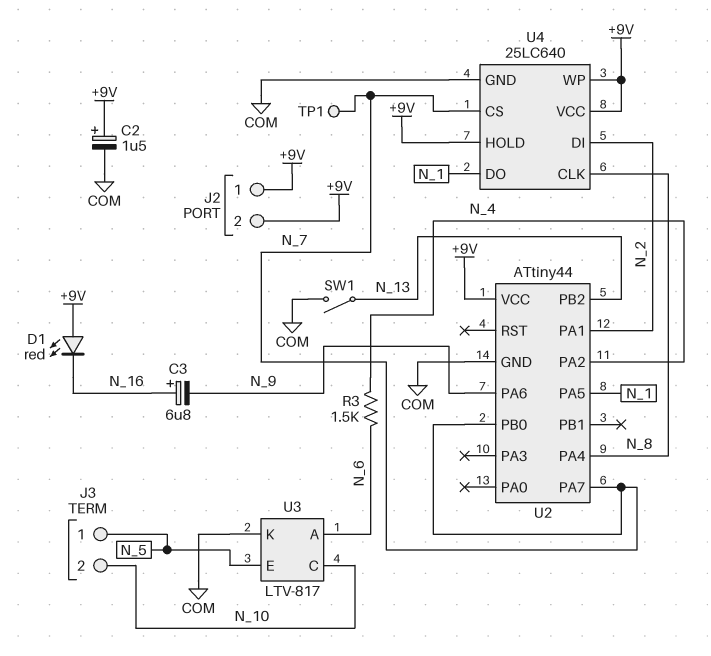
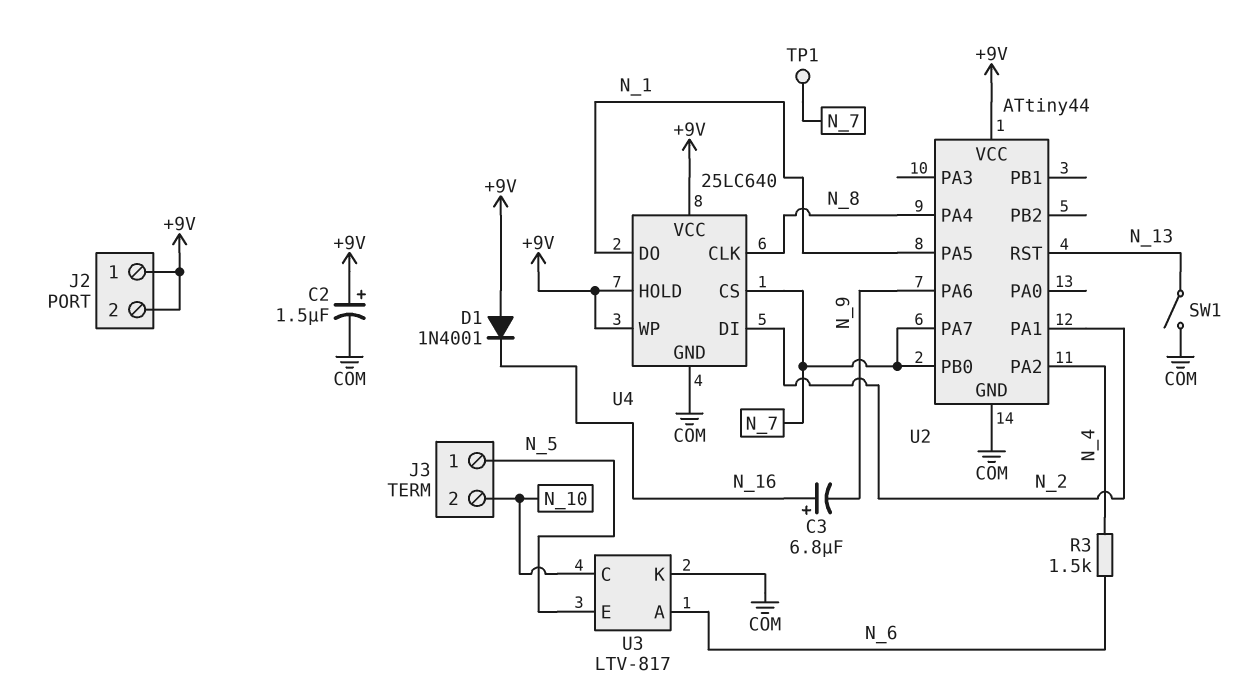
D1: LED red (A +9V, K N_16) -> diode 1N4001 (A +9V, K N_16)
U2 pin PB2: N_13 -> none
U2 pin RST: none -> N_13

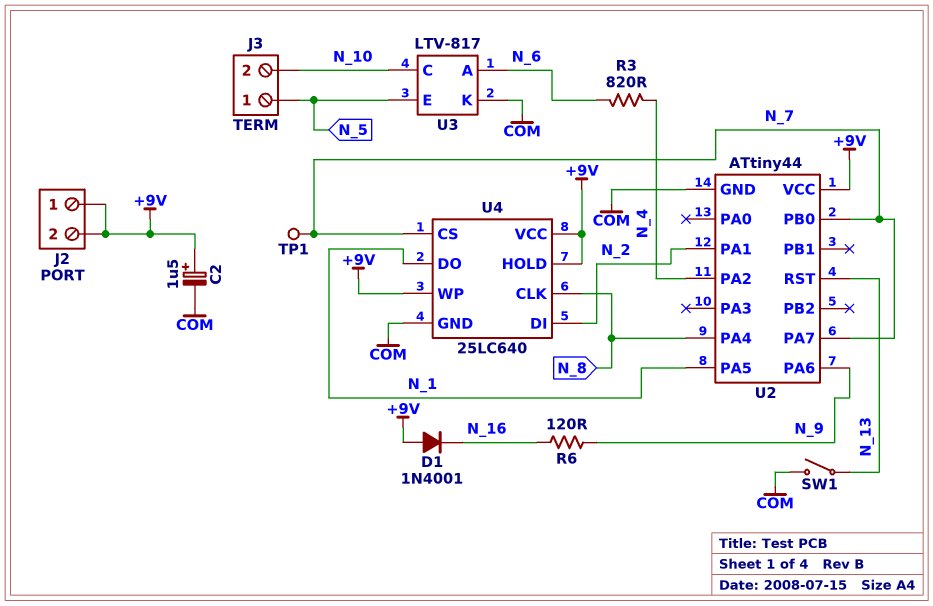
C3: 6.8uF (plus N_16, minus N_9) -> none
R3: 1.5k (N_4, N_6) -> 820 (N_4, N_6)
R6: none -> 120 (N_9, N_16)

